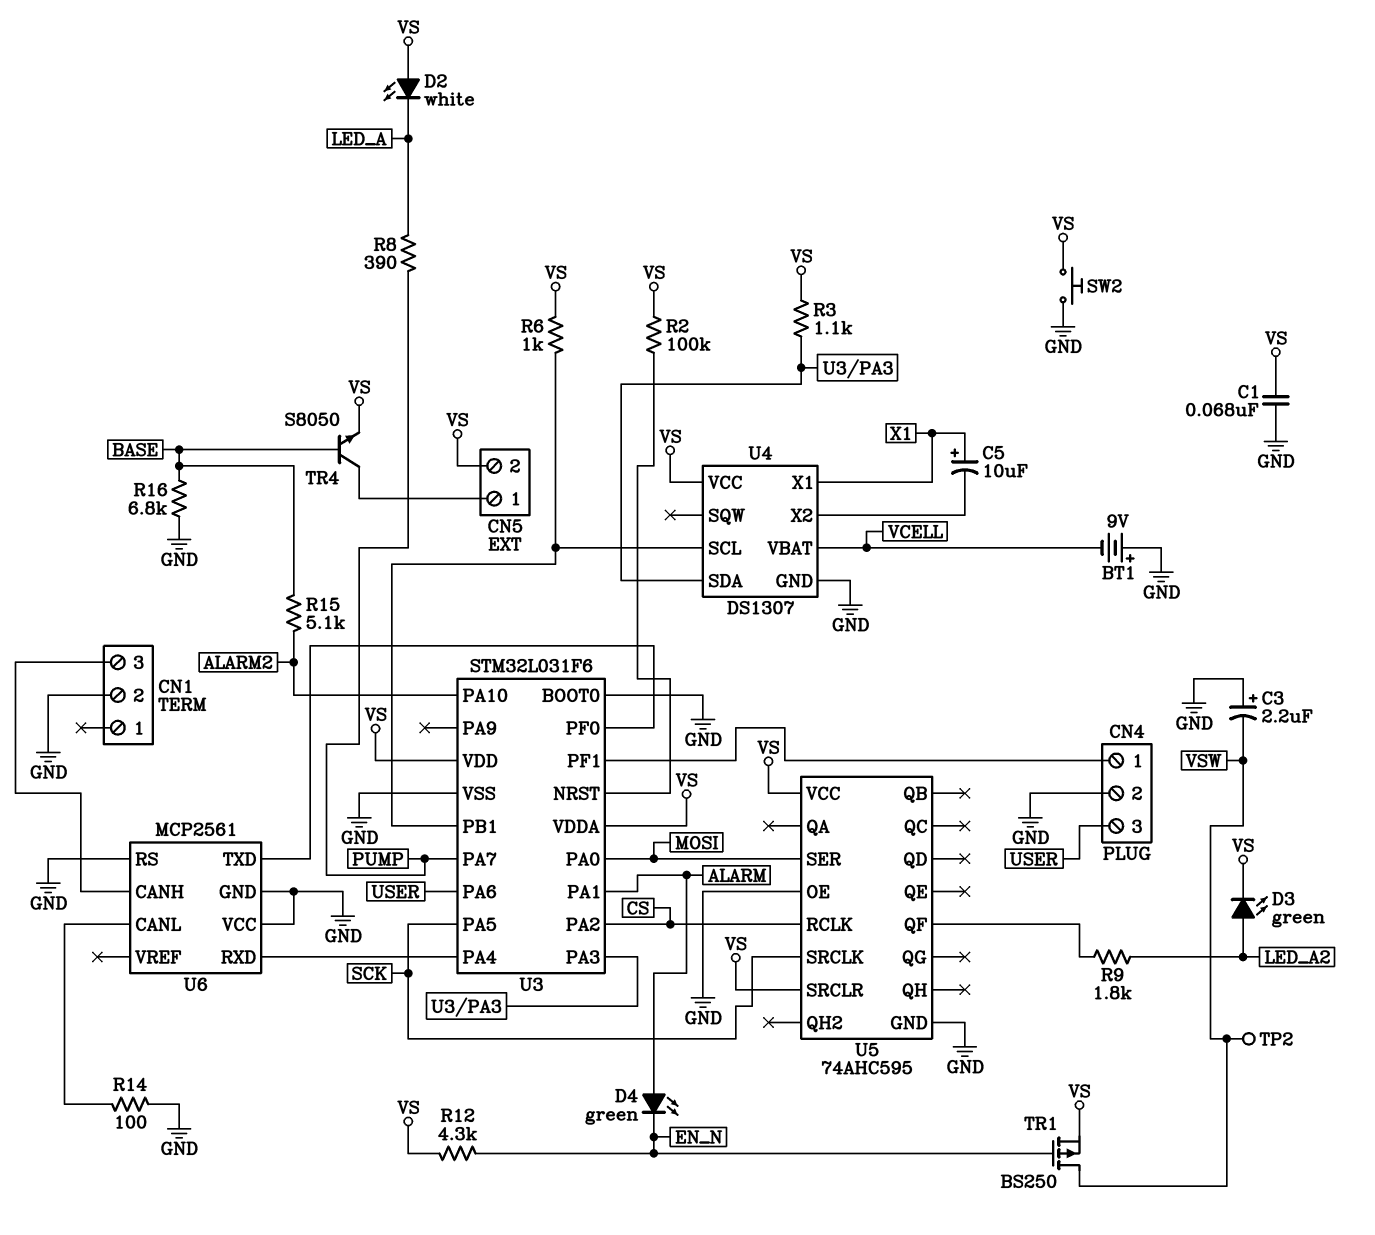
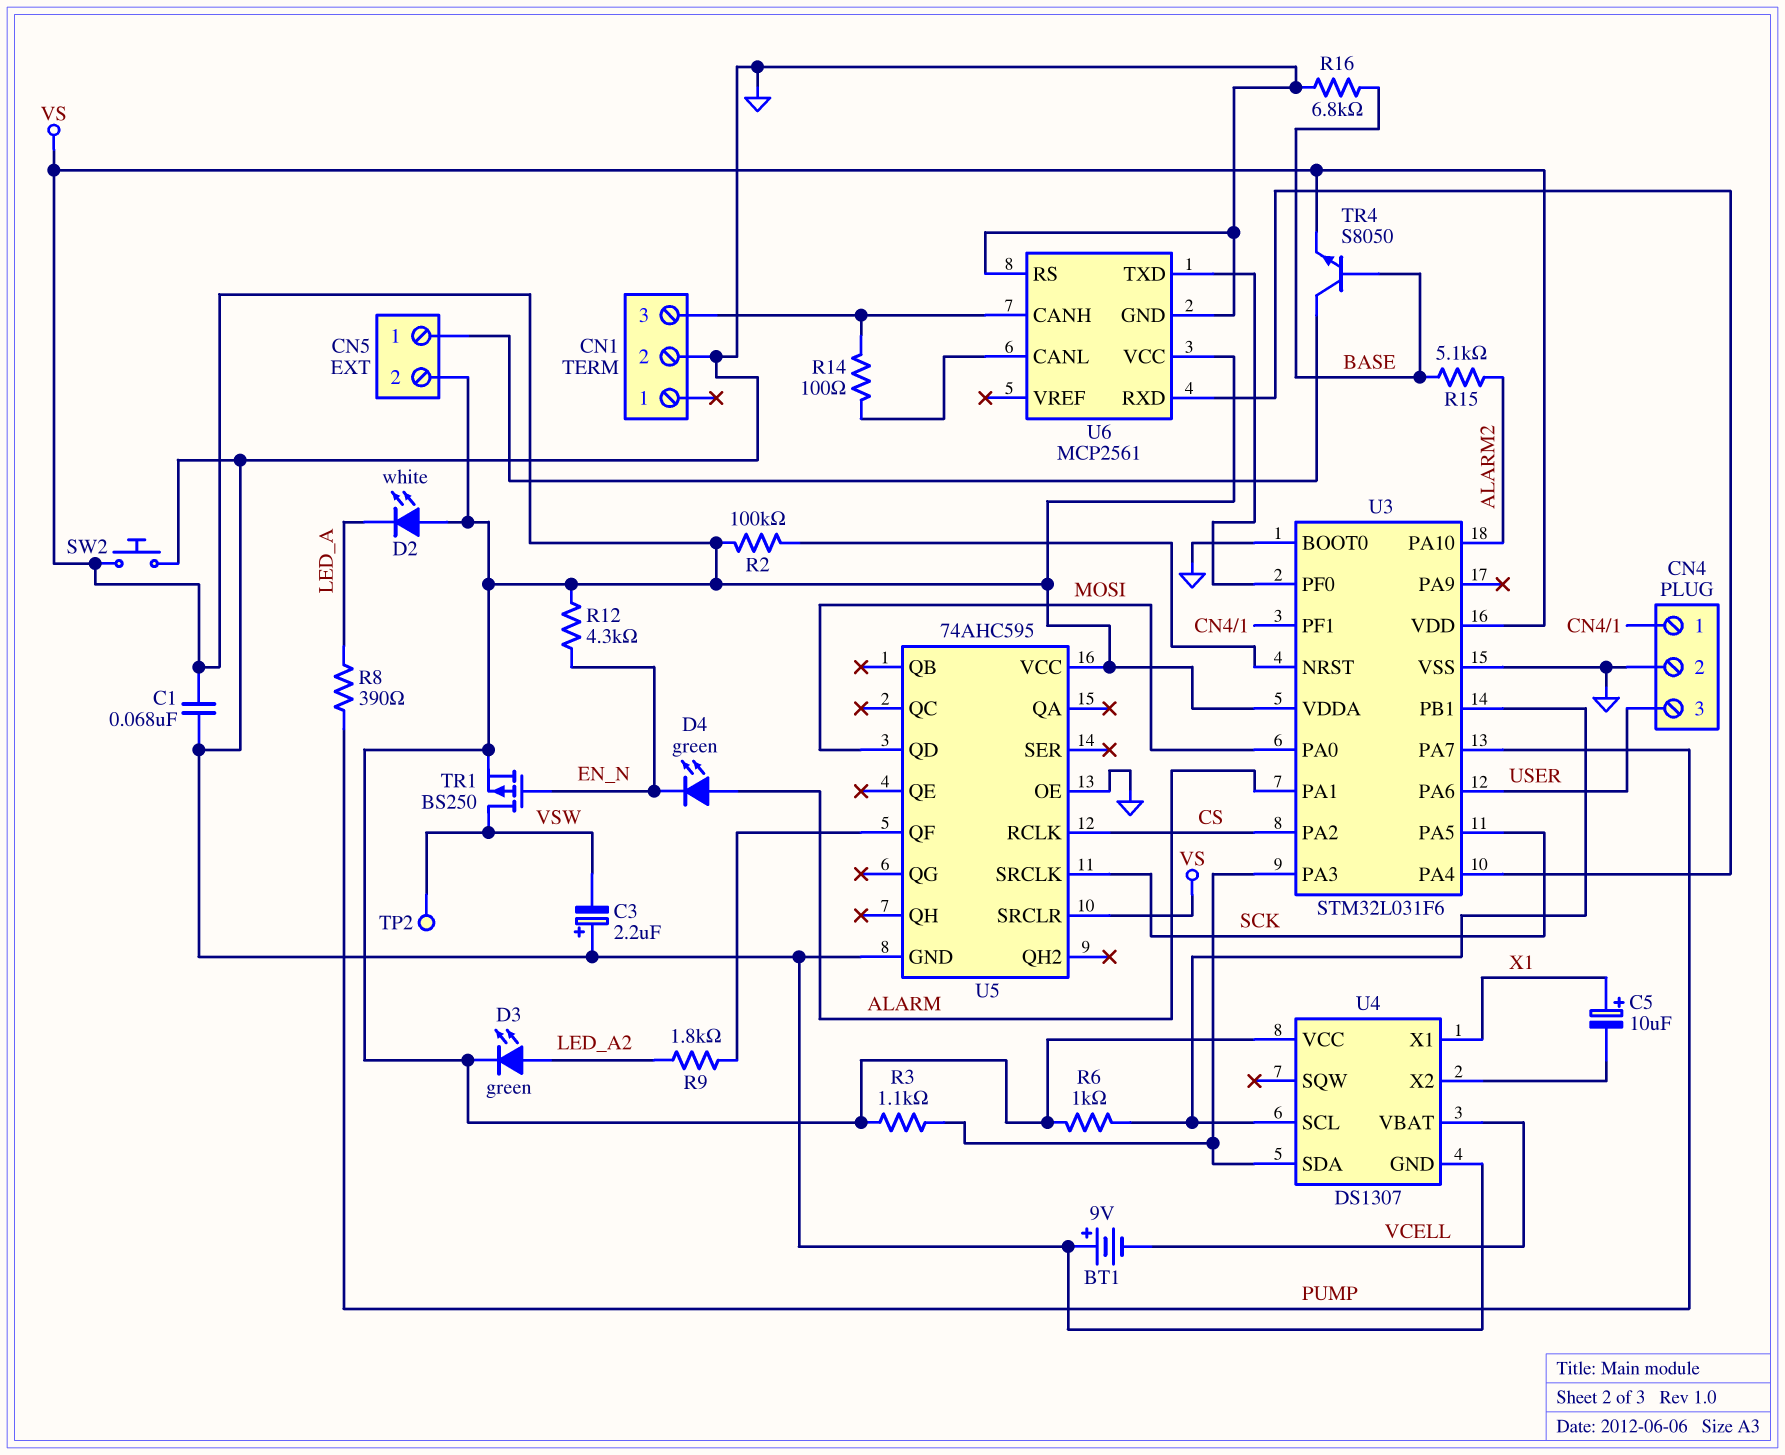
R14: 100 (GND, U6/CANL) -> 100 (CN1/3, U6/CANL)
U5 pin QD: none -> MOSI
U5 pin SER: MOSI -> none
U6 pin VCC: GND -> VS

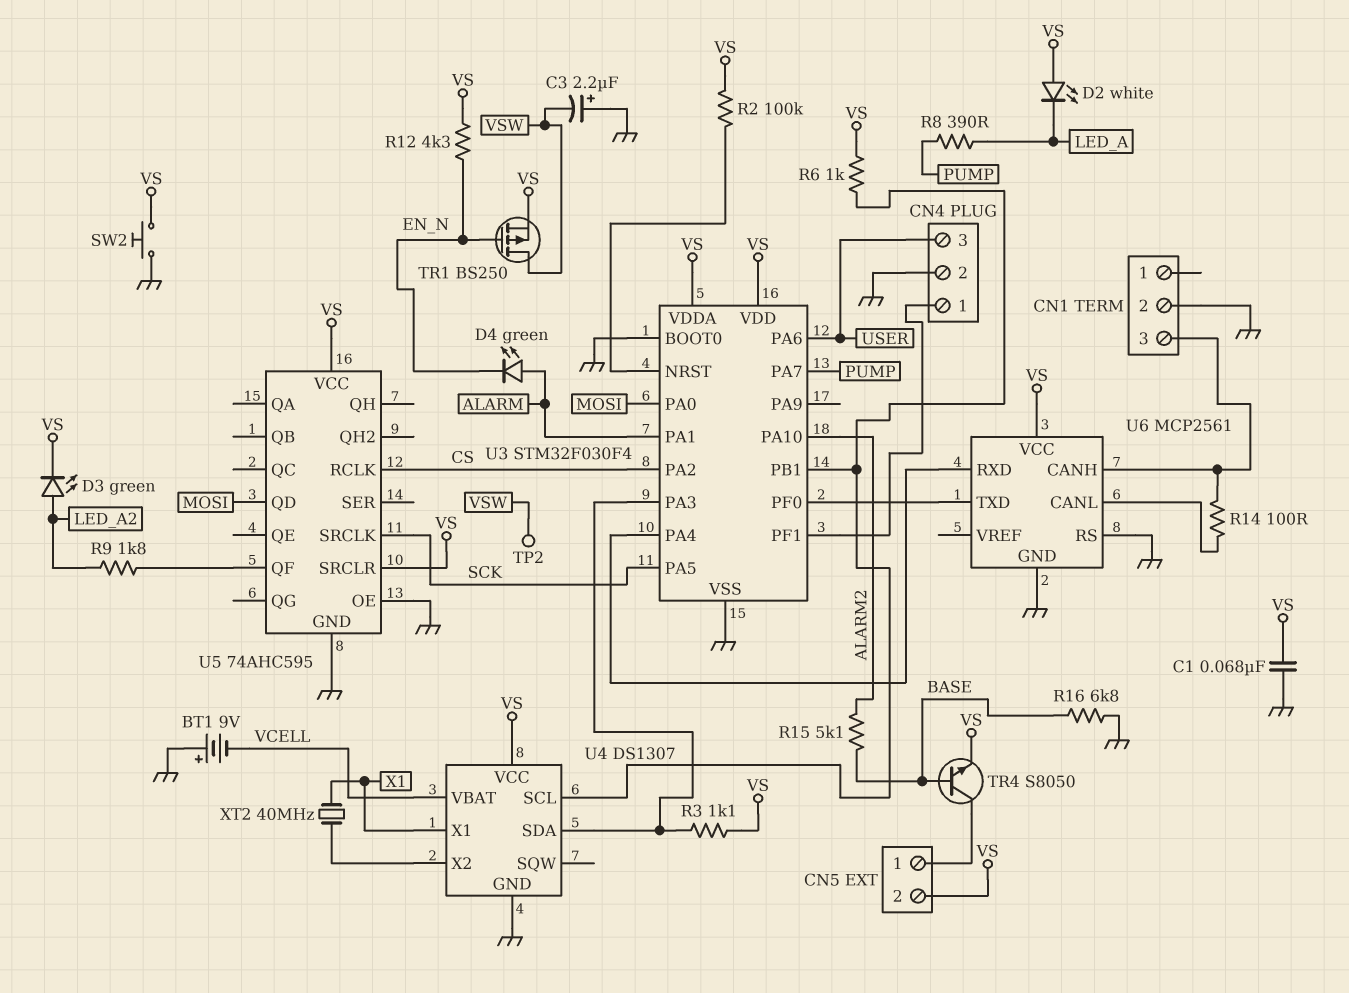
C5: 10uF (plus X1, minus U4/X2) -> none
U3: STM32L031F6 -> STM32F030F4
XT2: none -> 40MHz (U4/X2, X1)

